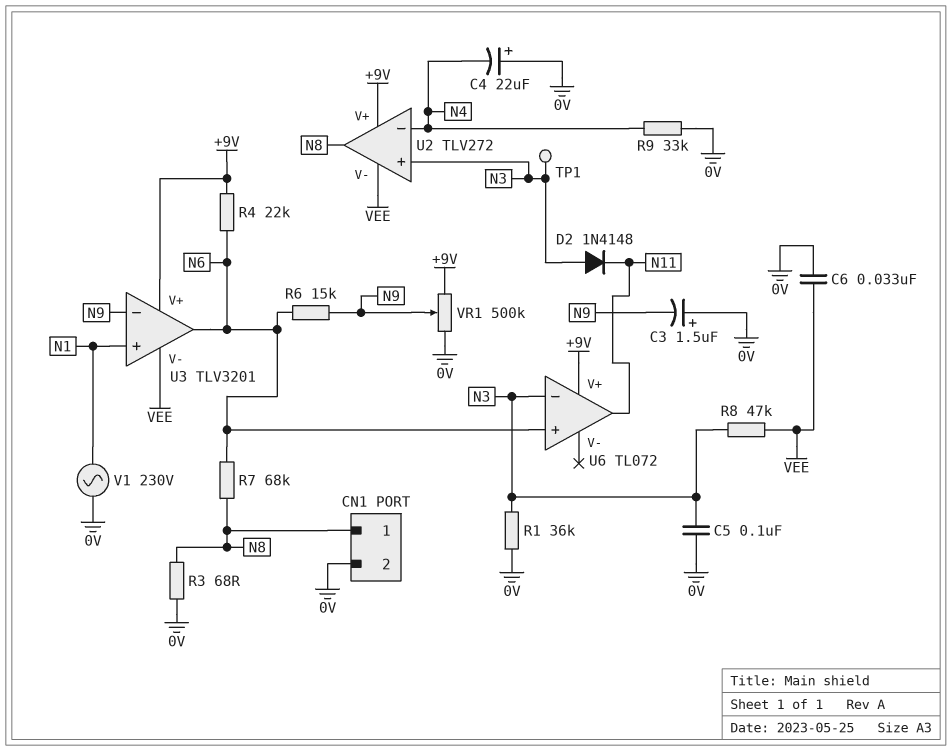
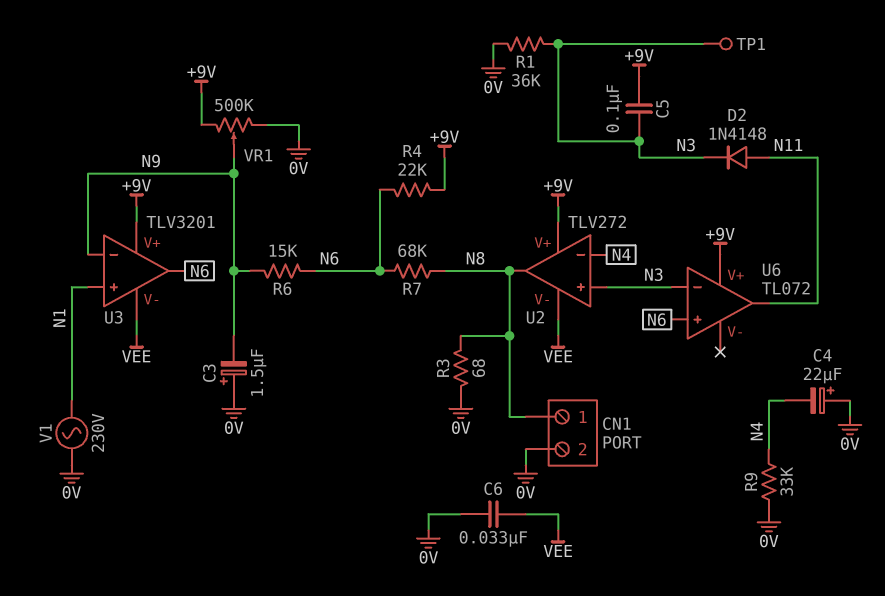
C5: 100nF (0V, N3) -> 100nF (+9V, N3)
D2: diode 1N4148 (A N3, K N11) -> diode 1N4148 (A N11, K N3)
R8: 47k (N3, VEE) -> none

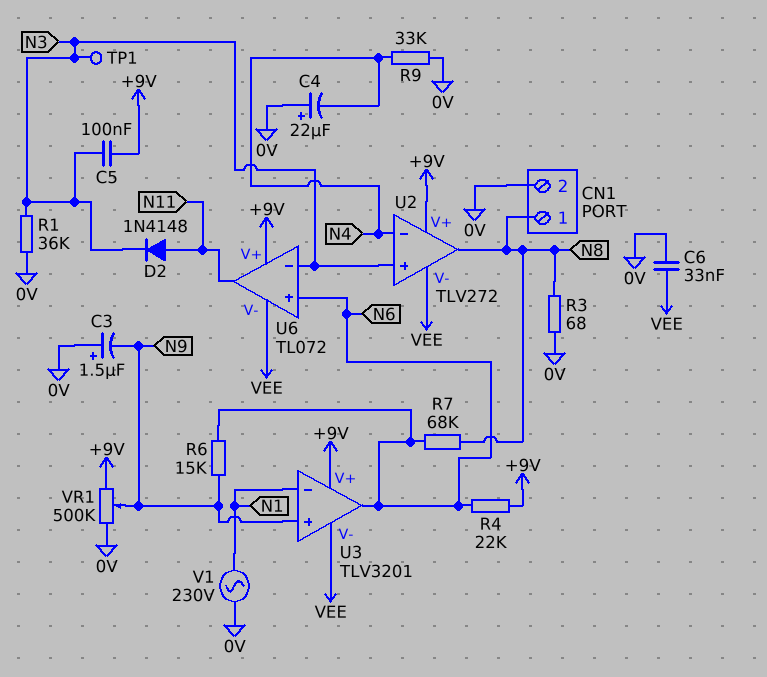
U3 pin in+: N1 -> N9
U3 pin in-: N9 -> N1
U6 pin V-: none -> VEE

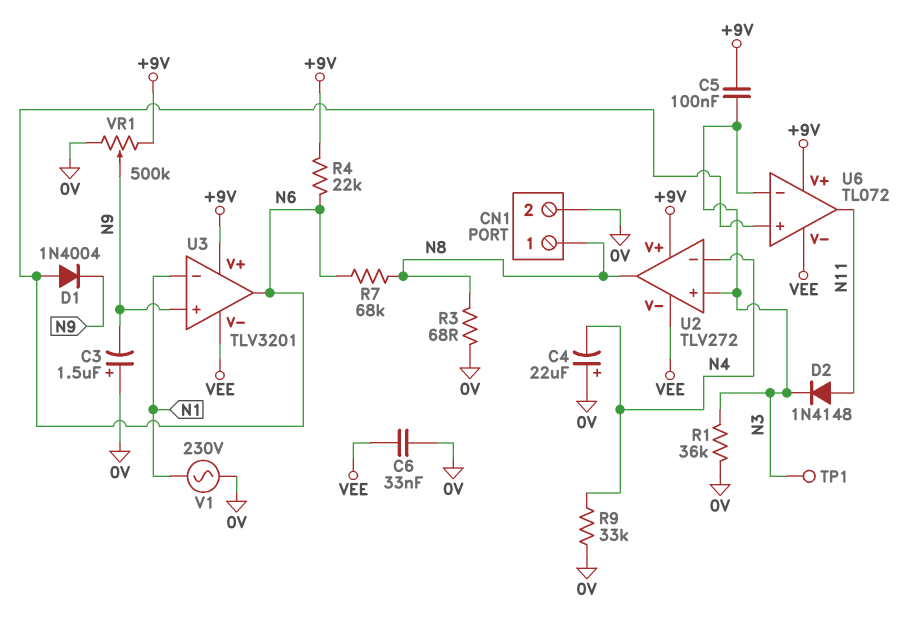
D1: none -> diode 1N4004 (A N6, K N9)
R6: 15k (N6, N9) -> none

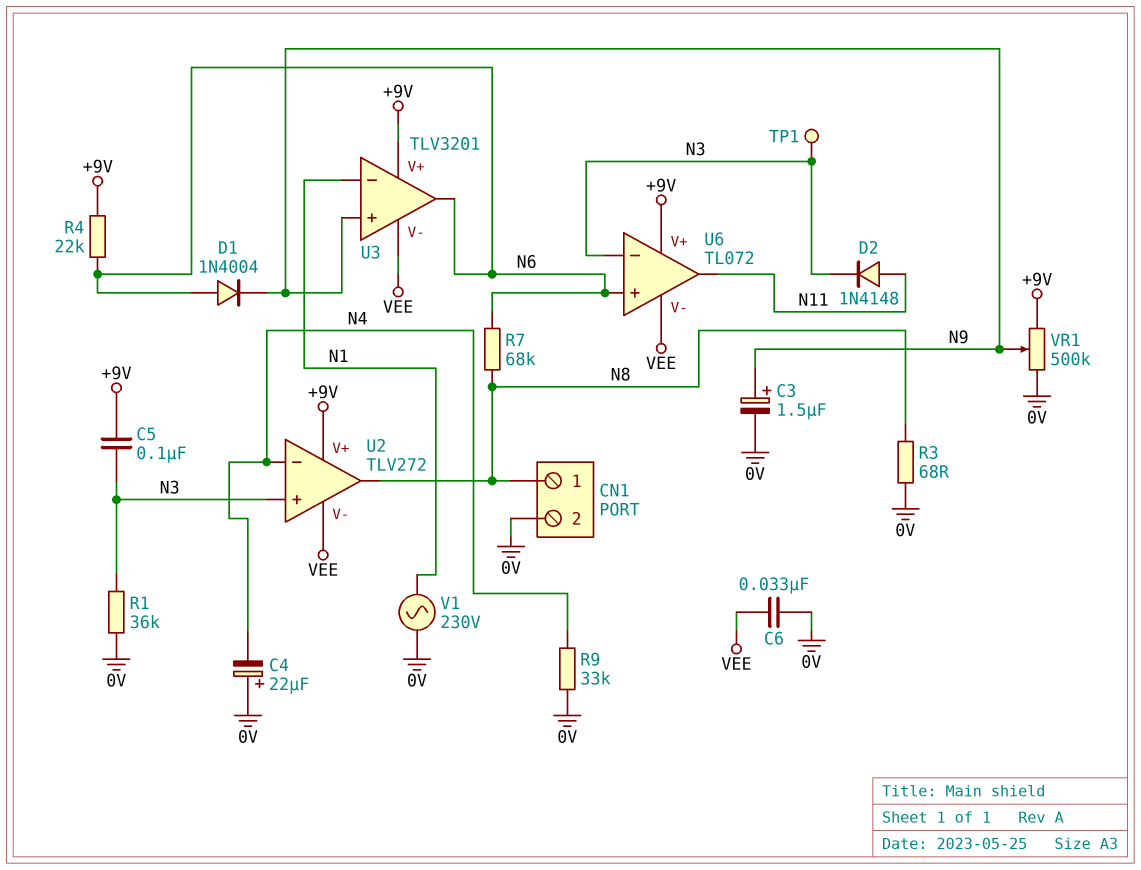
C3: 1.5uF (plus 0V, minus N9) -> 1.5uF (plus N9, minus 0V)

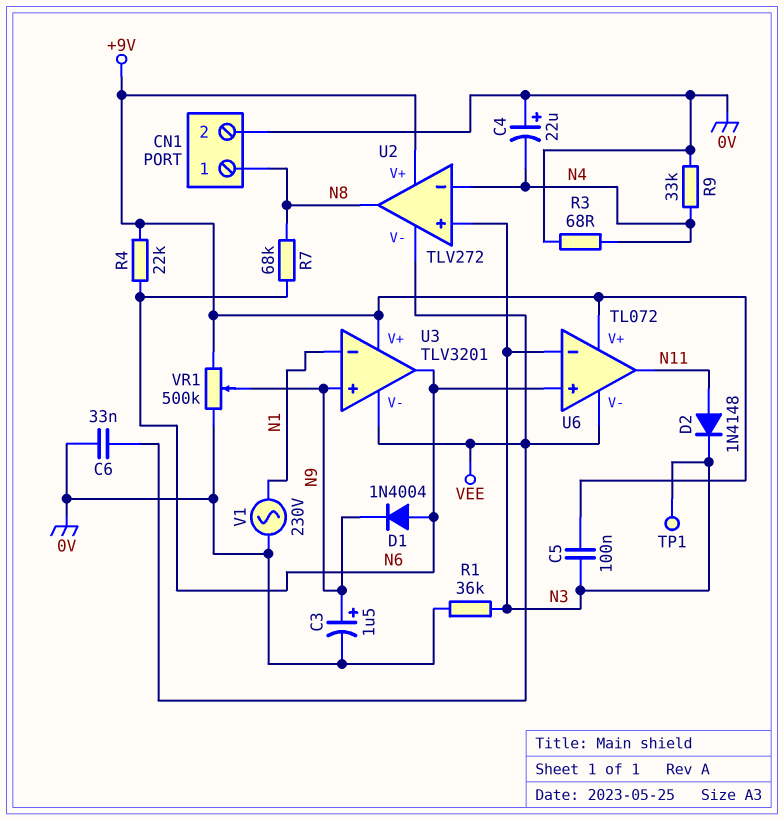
R3: 68 (0V, N8) -> 68 (0V, N4)

